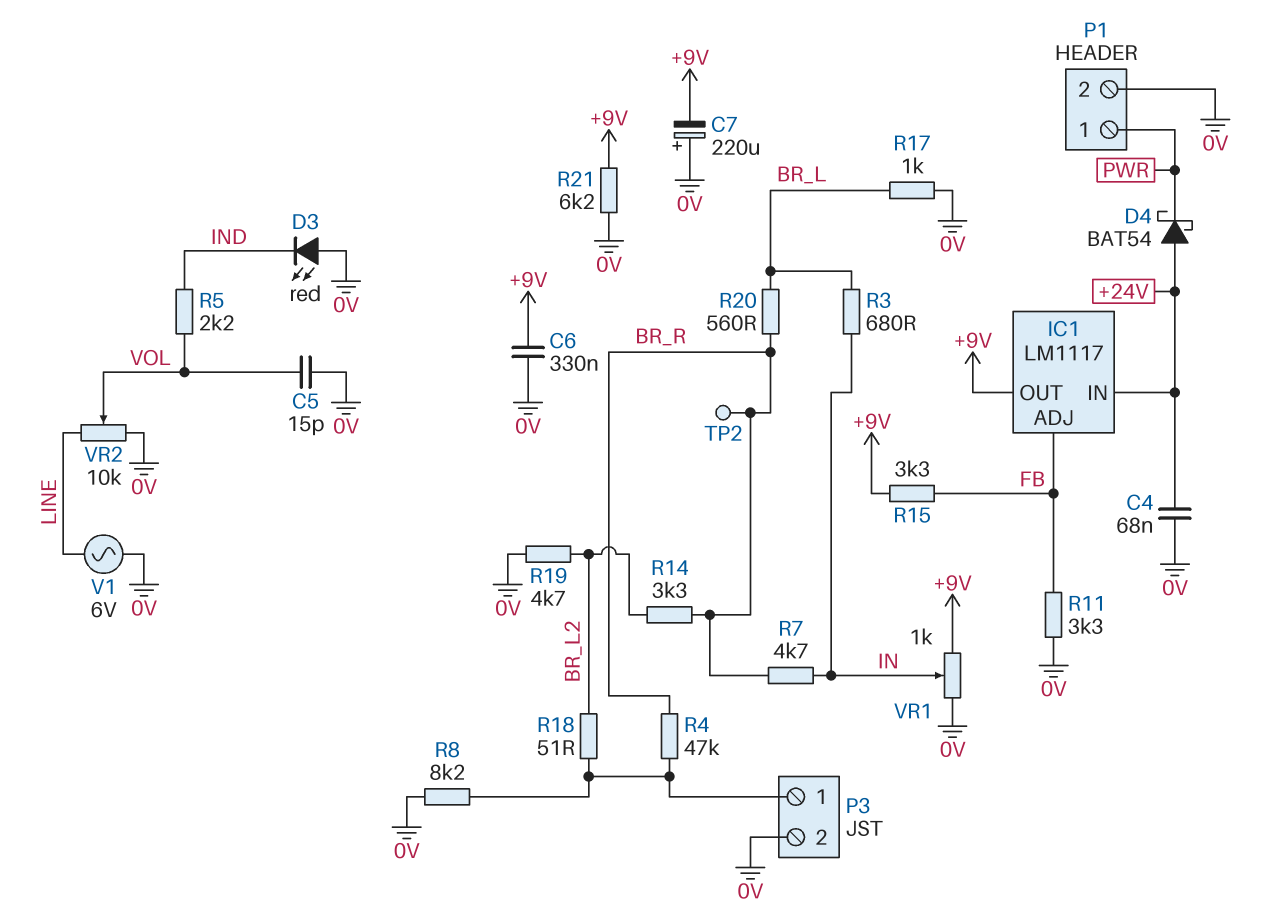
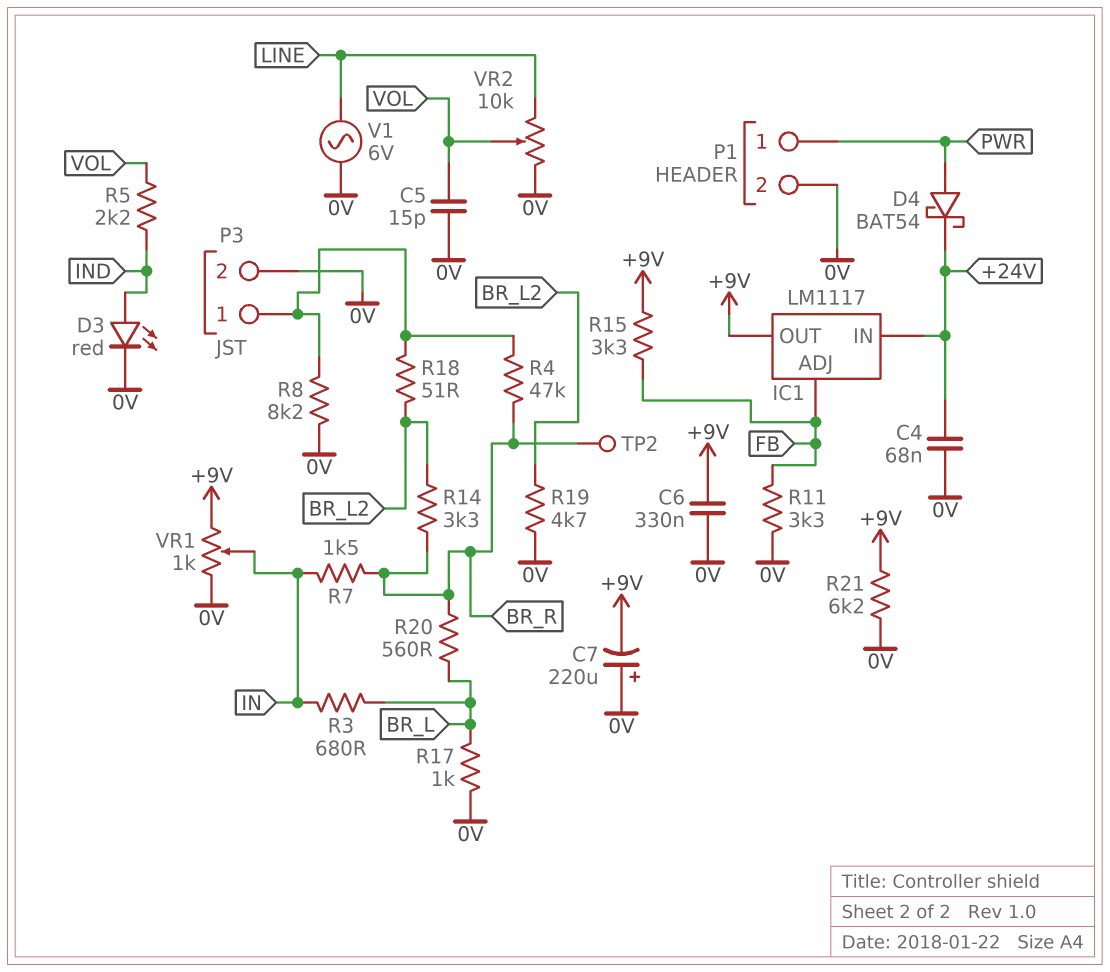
D3: LED red (A 0V, K IND) -> LED red (A IND, K 0V)
D4: schottky BAT54 (A +24V, K PWR) -> schottky BAT54 (A PWR, K +24V)
R7: 4.7k (BR_R, IN) -> 1.5k (BR_R, IN)

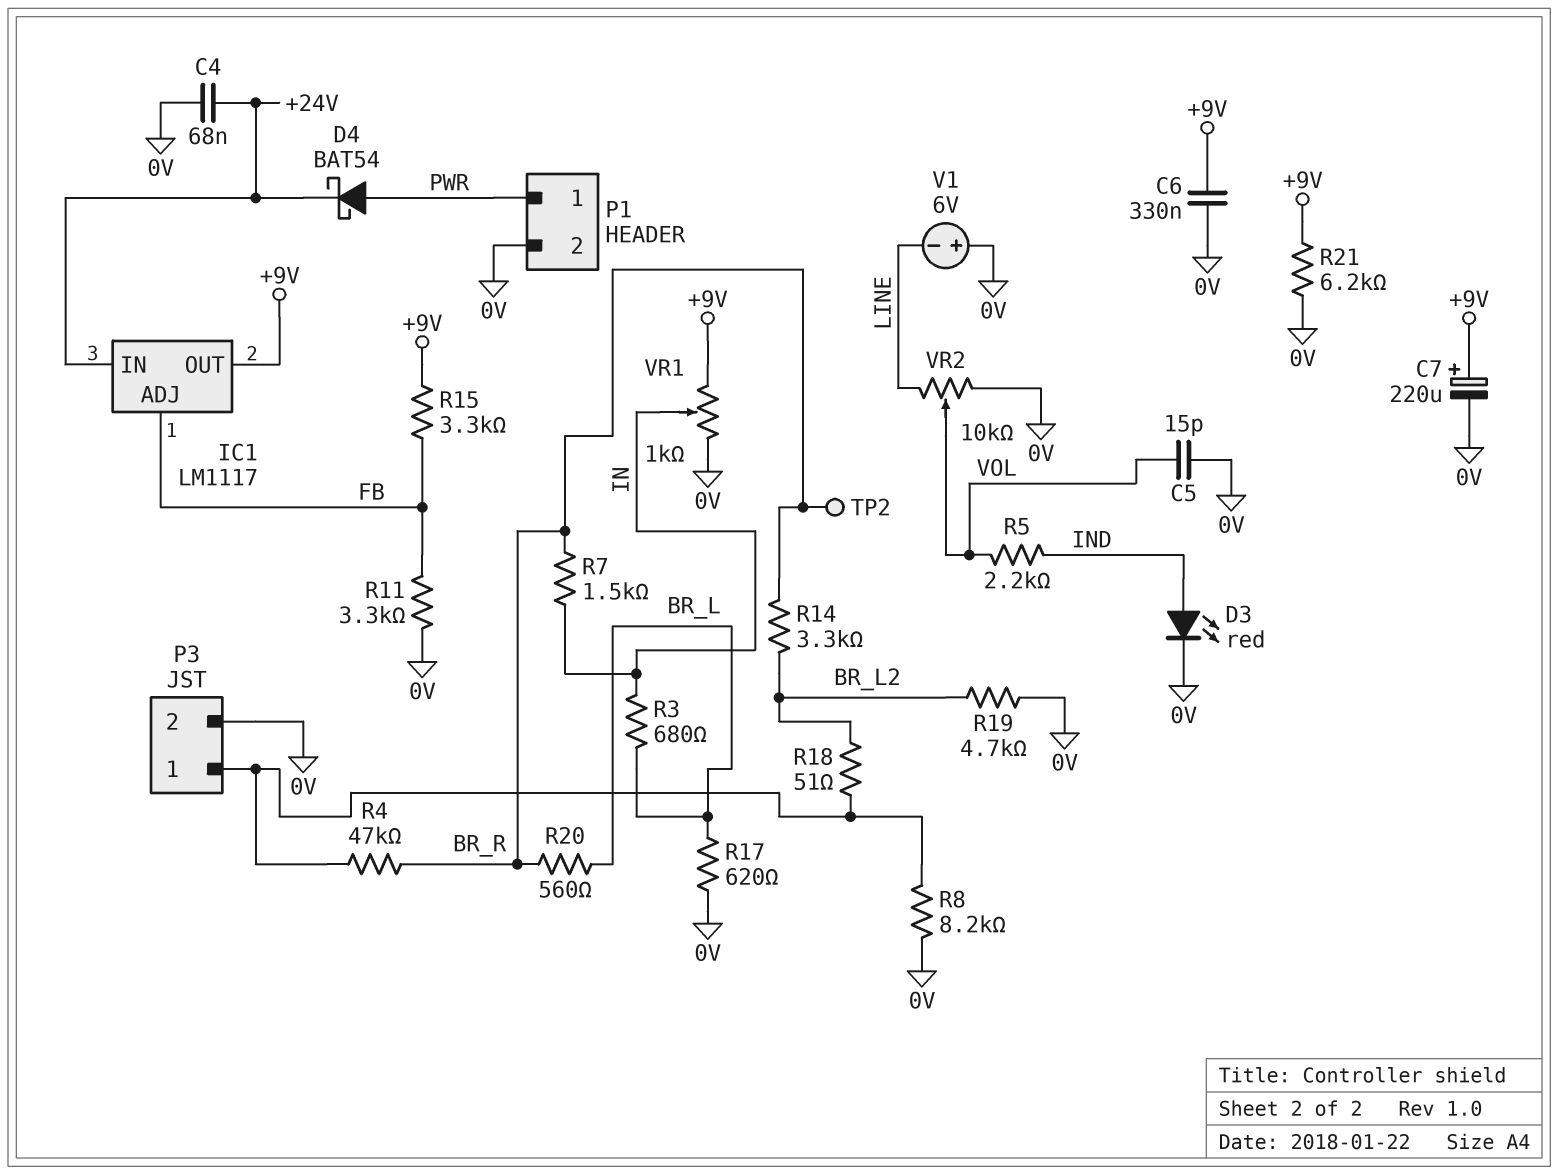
C7: 220uF (plus 0V, minus +9V) -> 220uF (plus +9V, minus 0V)
R17: 1k (0V, BR_L) -> 620 (0V, BR_L)
V1: AC 6V (0V, LINE) -> 6V (plus 0V, minus LINE)

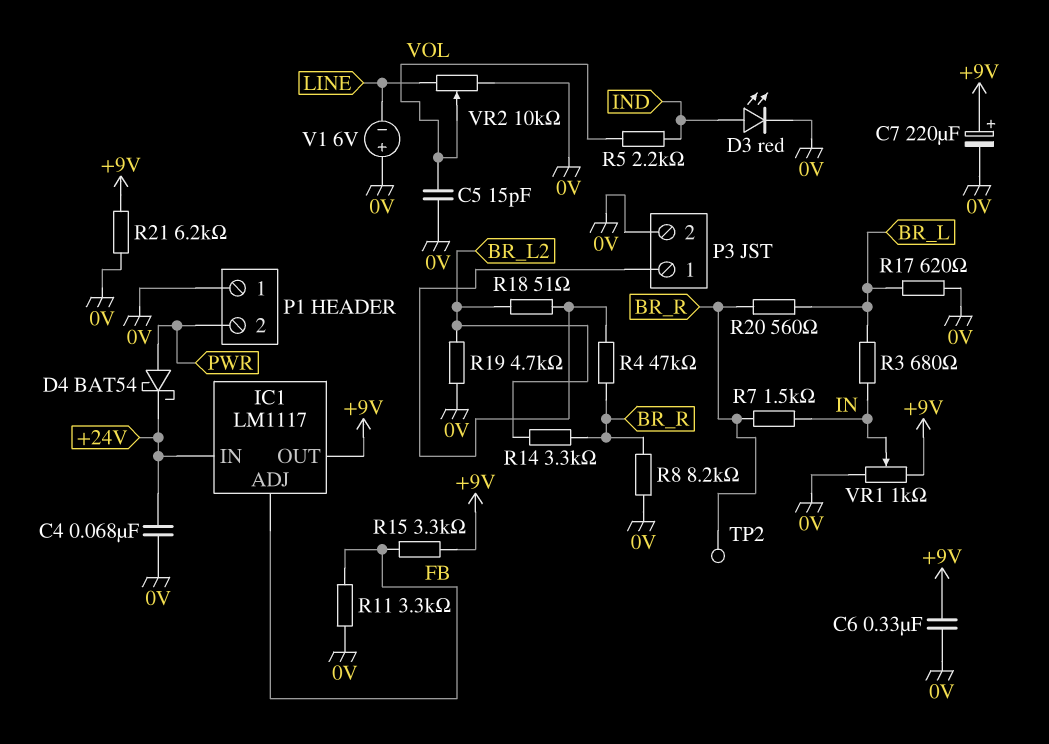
P1 pin 1: PWR -> 0V
P1 pin 2: 0V -> PWR
R8: 8.2k (0V, P3/1) -> 8.2k (0V, BR_R)

